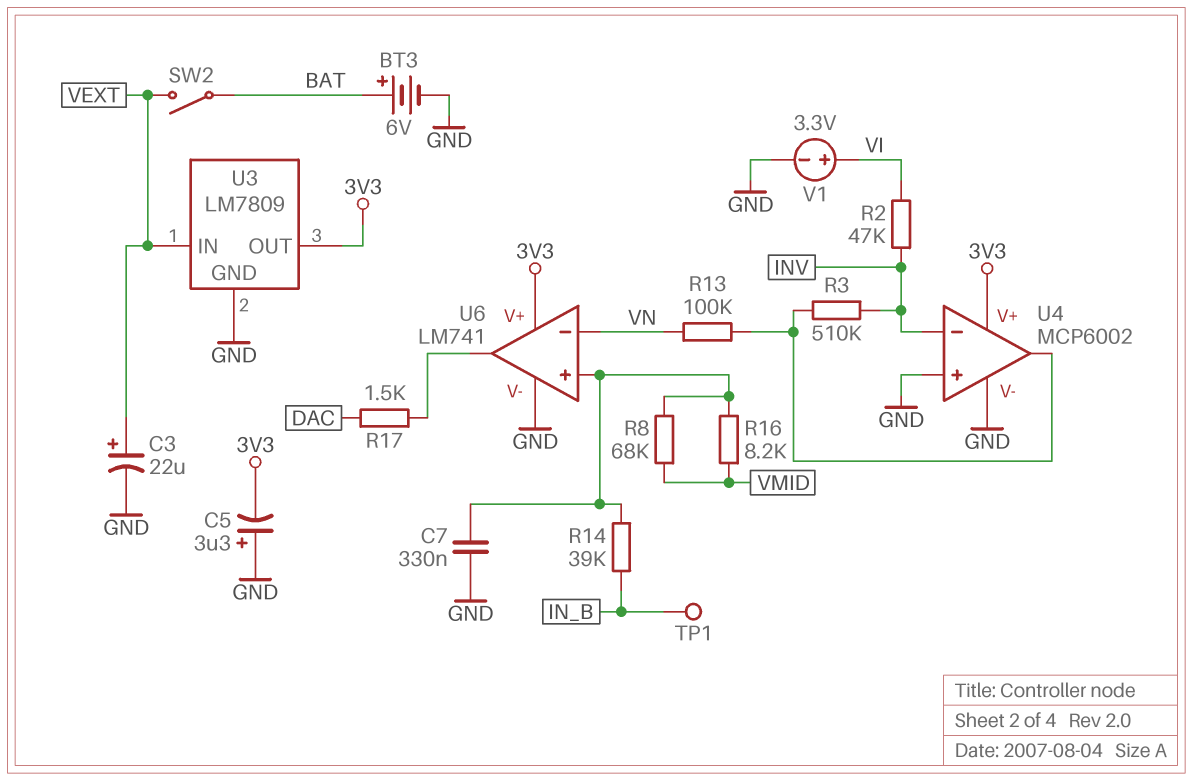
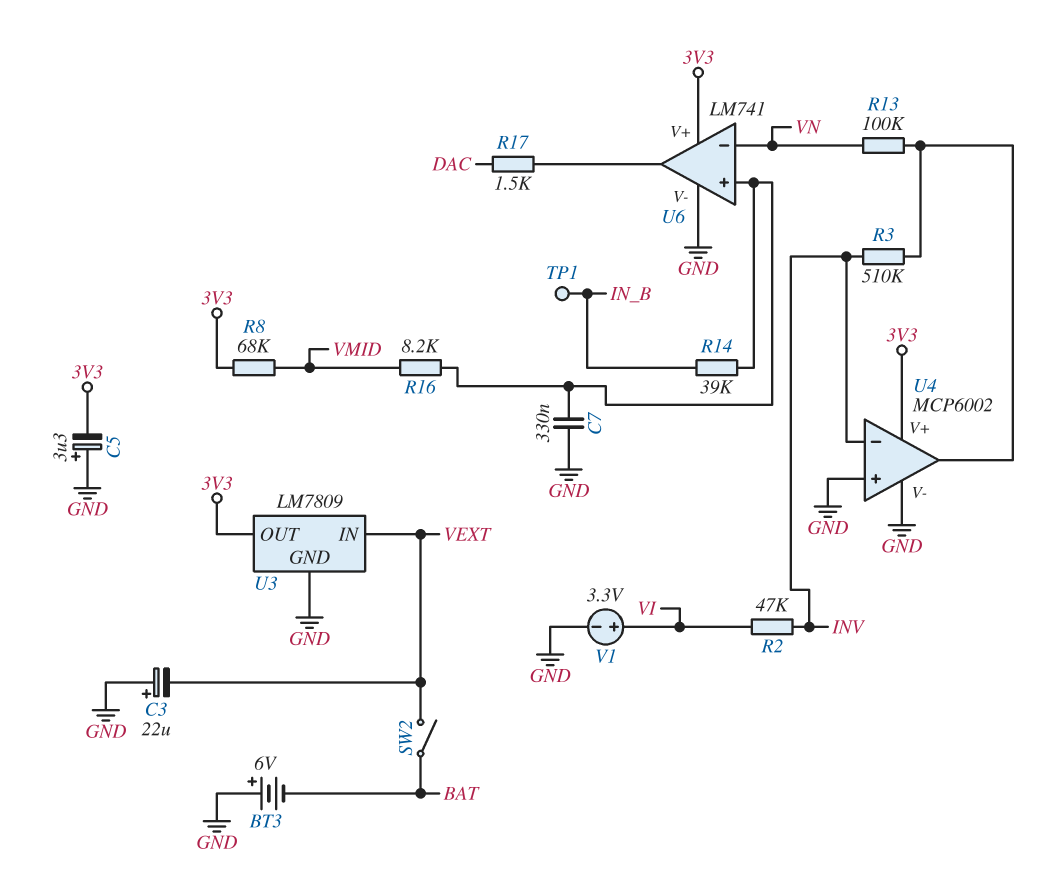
BT3: 6V (plus BAT, minus GND) -> 6V (plus GND, minus BAT)
C3: 22uF (plus VEXT, minus GND) -> 22uF (plus GND, minus VEXT)
R8: 68k (U6/in+, VMID) -> 68k (3V3, VMID)

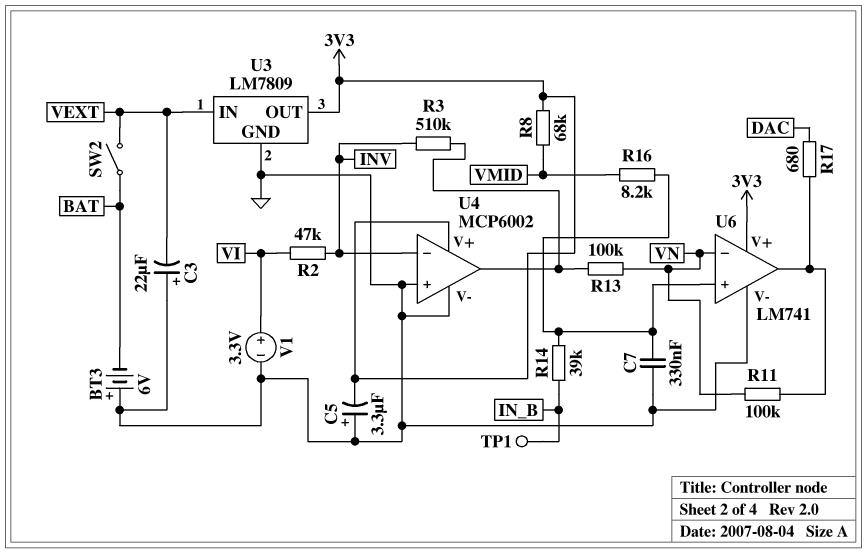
R11: none -> 100k (U6/out, VN)
R17: 1.5k (DAC, U6/out) -> 680 (DAC, U6/out)

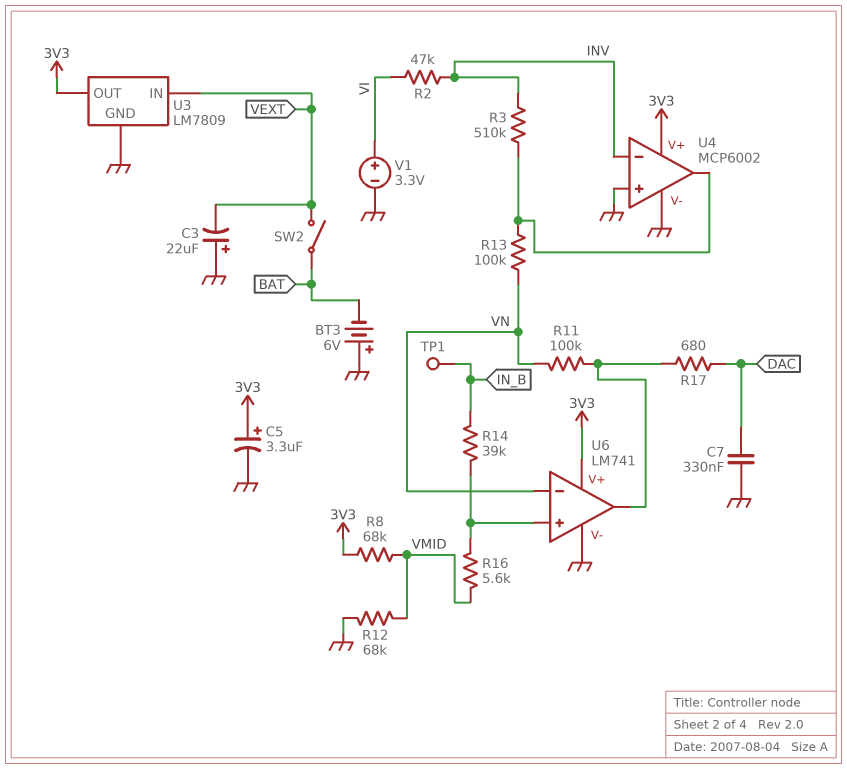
C5: 3.3uF (plus GND, minus 3V3) -> 3.3uF (plus 3V3, minus GND)
C7: 330nF (GND, U6/in+) -> 330nF (DAC, GND)
R12: none -> 68k (GND, VMID)
R16: 8.2k (U6/in+, VMID) -> 5.6k (U6/in+, VMID)

